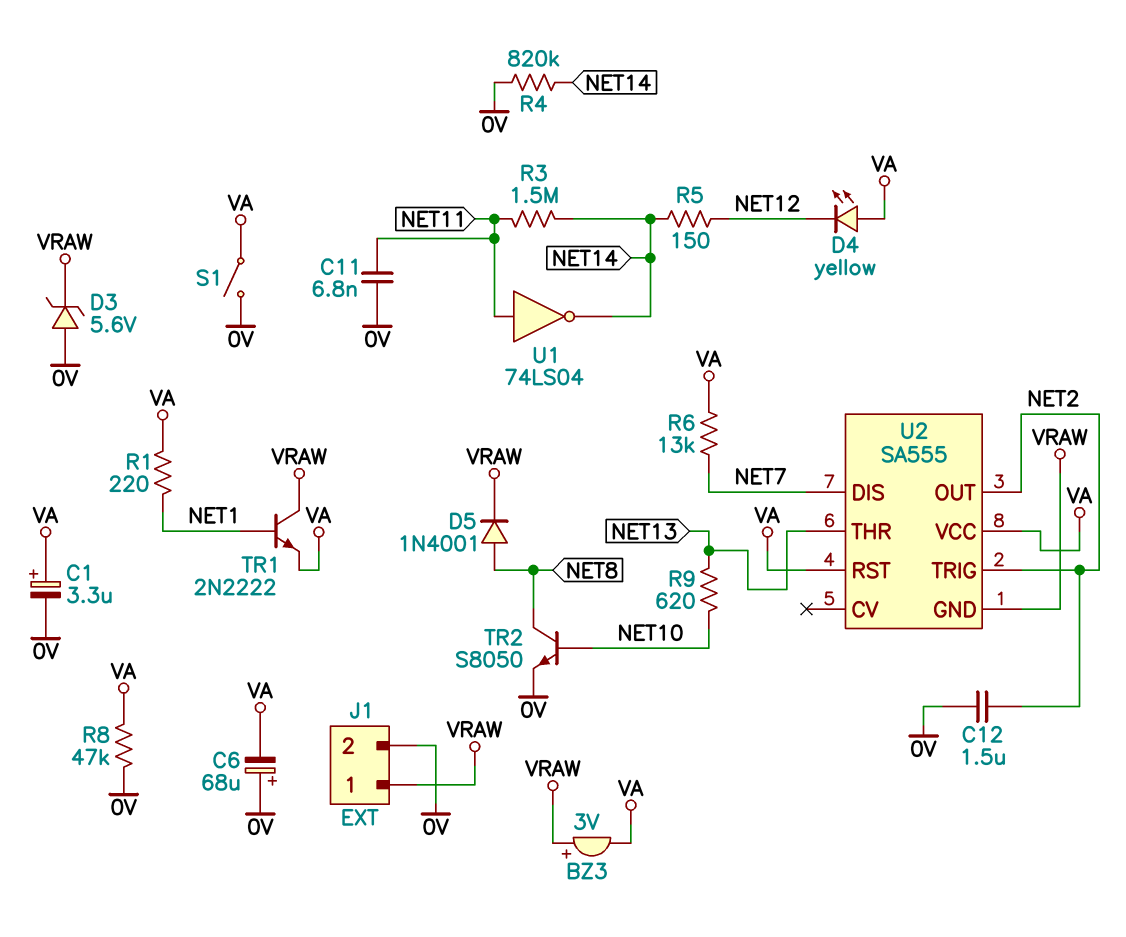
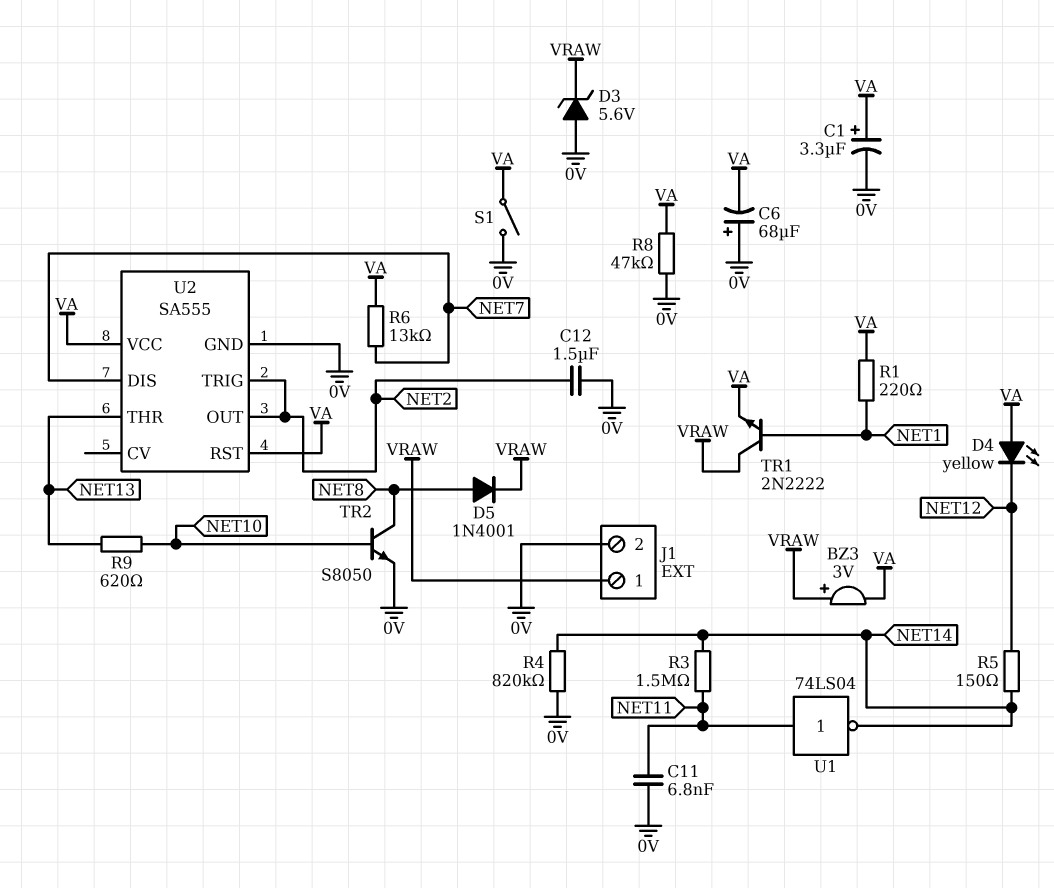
U2 pin GND: VRAW -> 0V

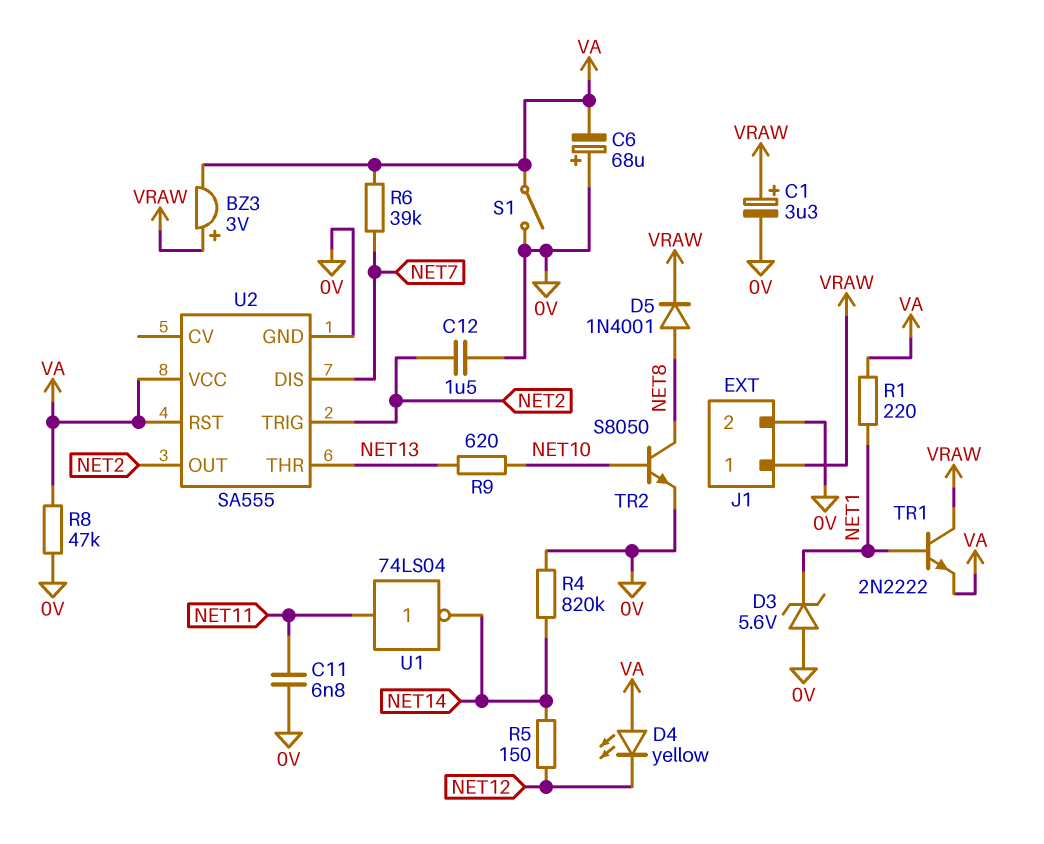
C1: 3.3uF (plus VA, minus 0V) -> 3.3uF (plus VRAW, minus 0V)
D3: zener 5.6V (A 0V, K VRAW) -> zener 5.6V (A 0V, K NET1)
R3: 1.5M (NET11, NET14) -> none
R6: 13k (NET7, VA) -> 39k (NET7, VA)

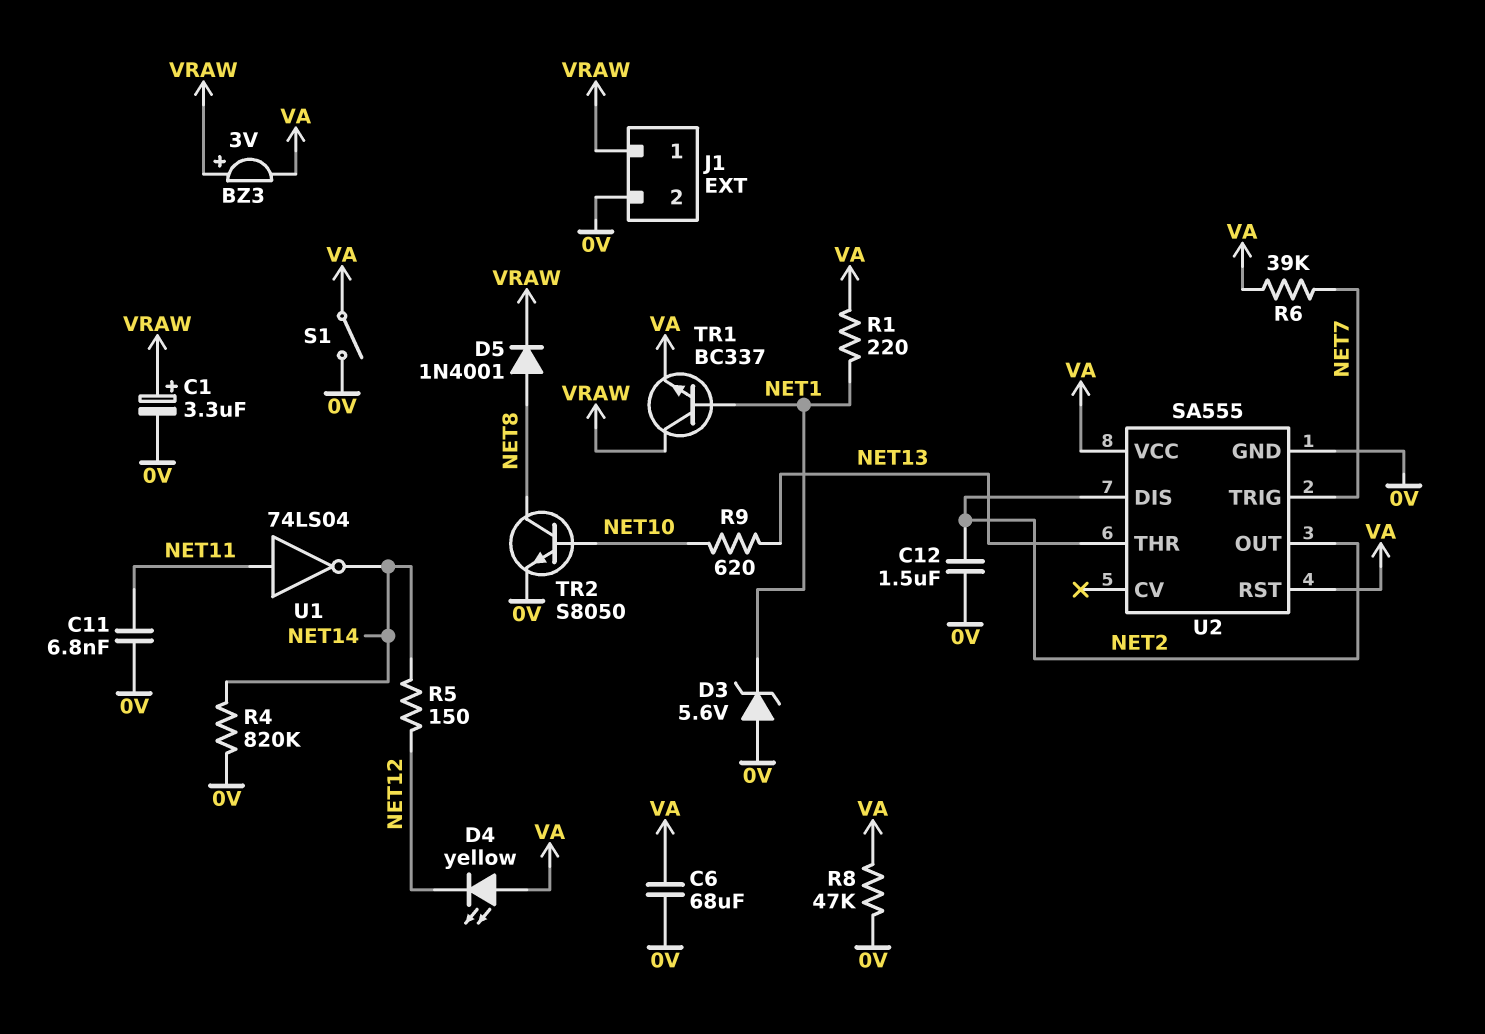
C6: 68uF (plus 0V, minus VA) -> 68uF (0V, VA)
TR1: NPN 2N2222 (B NET1, C VRAW, E VA) -> NPN BC337 (B NET1, C VRAW, E VA)
U2 pin DIS: NET7 -> NET2
U2 pin TRIG: NET2 -> NET7

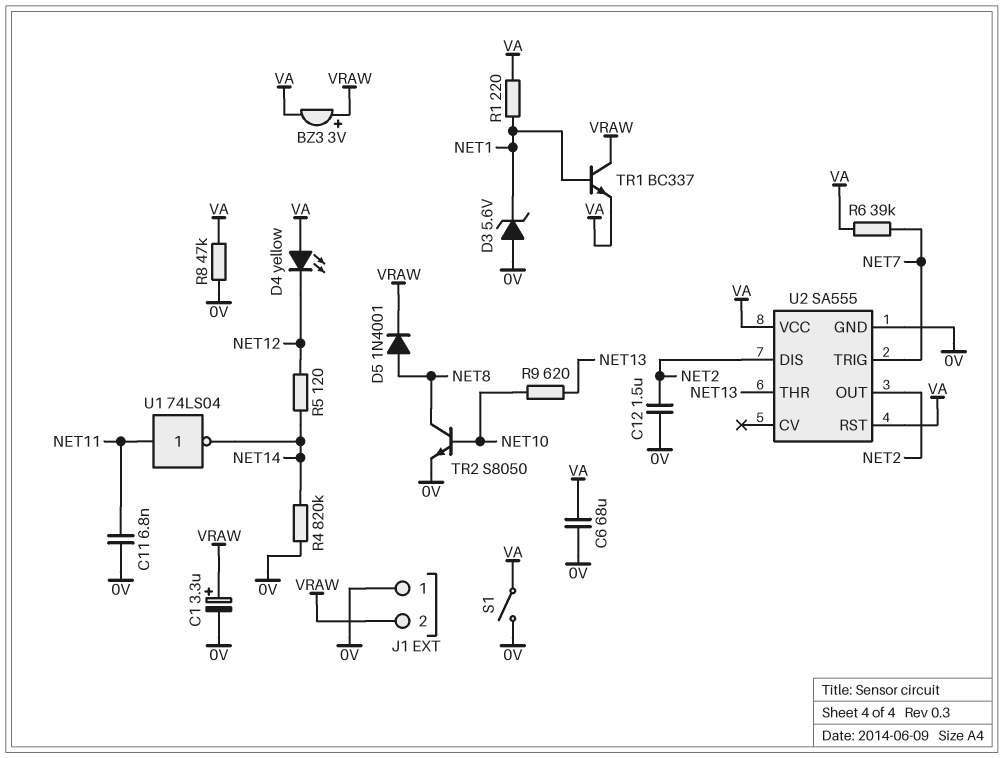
J1 pin 1: VRAW -> 0V
J1 pin 2: 0V -> VRAW
R5: 150 (NET12, NET14) -> 120 (NET12, NET14)

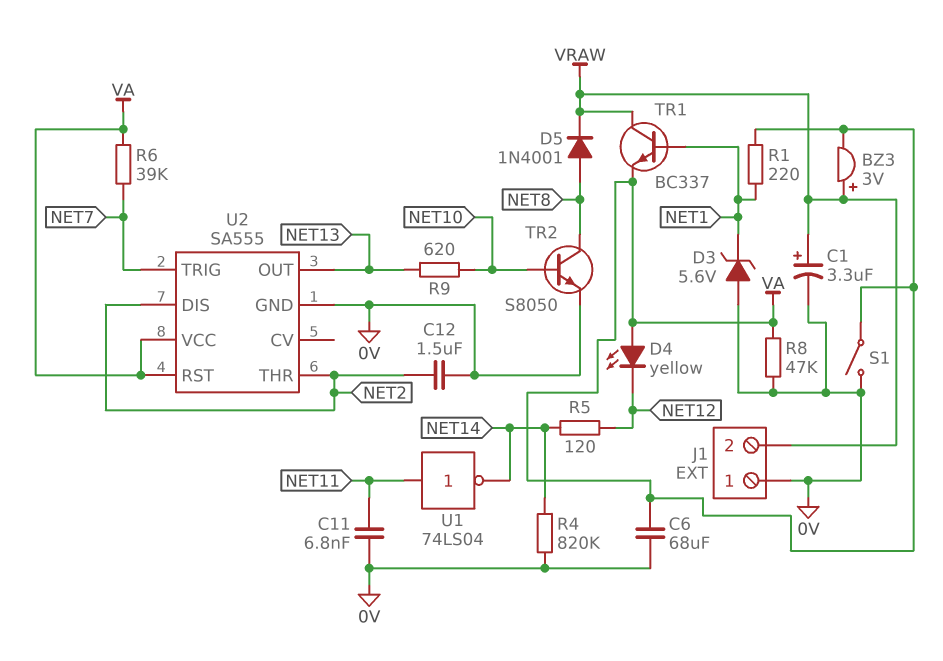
U2 pin OUT: NET2 -> NET13
U2 pin THR: NET13 -> NET2

